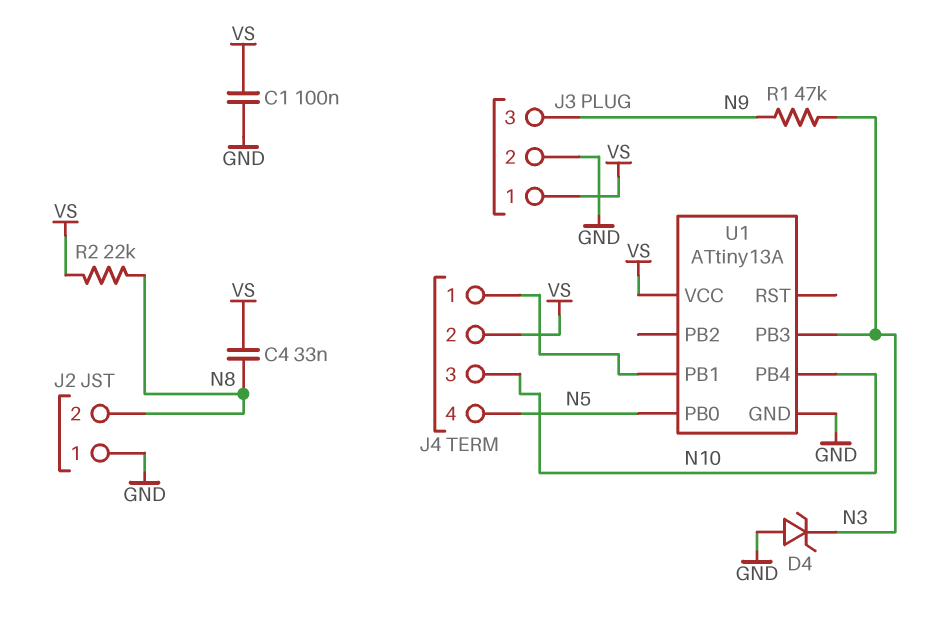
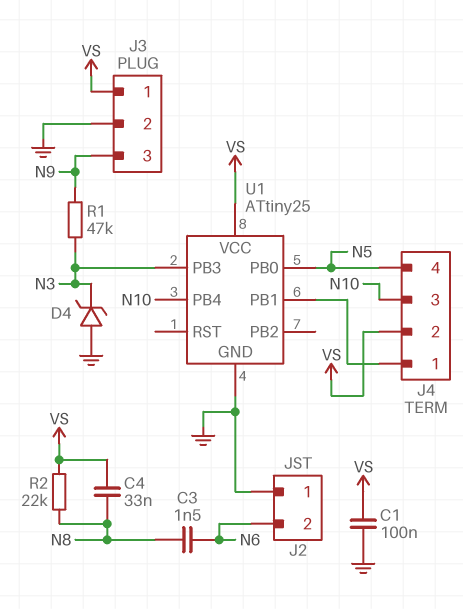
C3: none -> 1.5nF (N6, N8)
J2 pin 2: N8 -> N6
U1: ATtiny13A -> ATtiny25

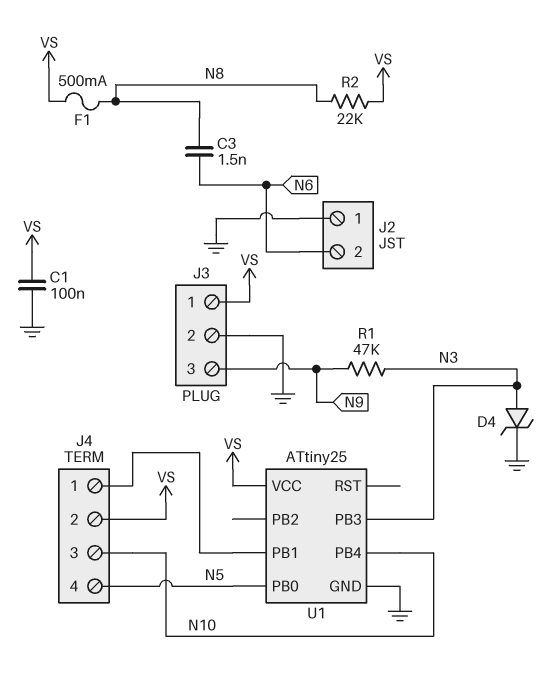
C4: 33nF (N8, VS) -> none
D4: zener (A GND, K N3) -> zener (A N3, K GND)
F1: none -> 500mA (N8, VS)

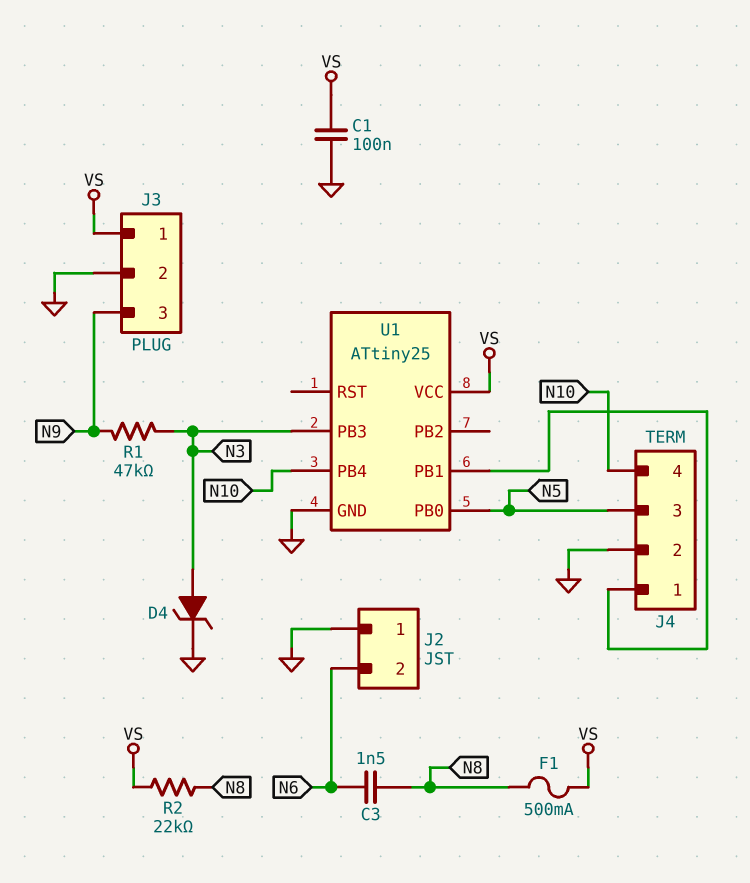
J4 pin 2: VS -> GND
J4 pin 3: N10 -> N5
J4 pin 4: N5 -> N10

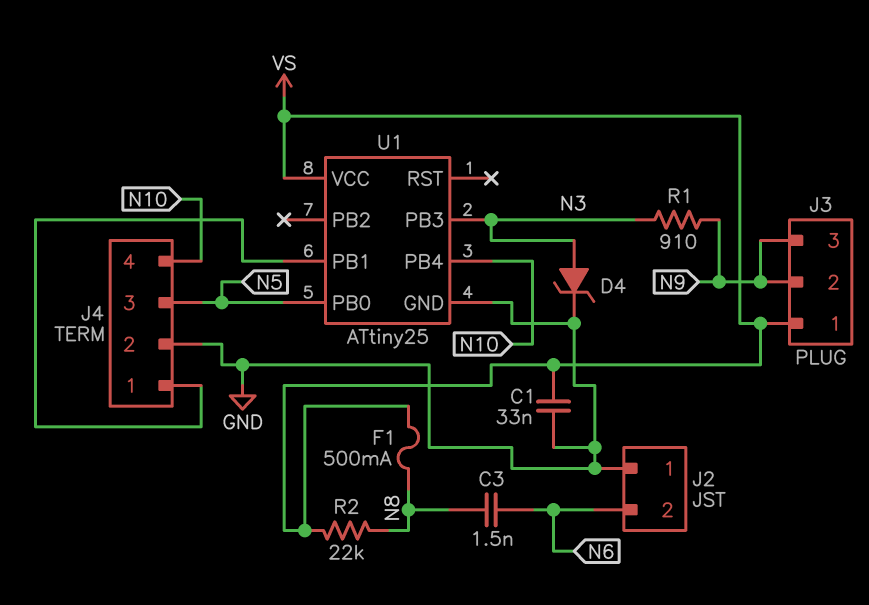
C1: 100nF (GND, VS) -> 33nF (GND, VS)
J3 pin 2: GND -> N9
R1: 47k (N3, N9) -> 910 (N3, N9)

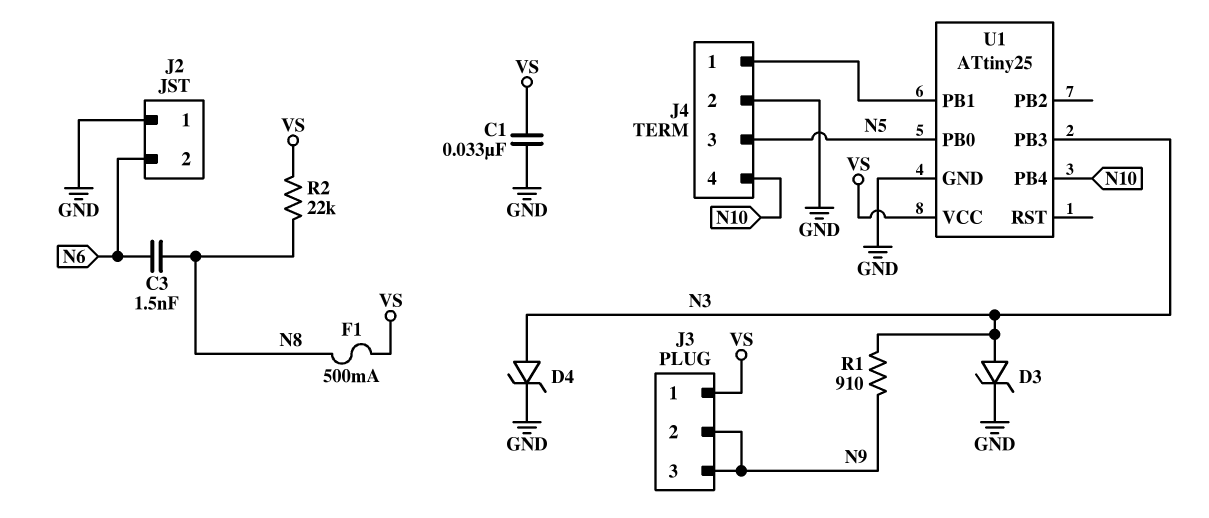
D3: none -> zener (A N3, K GND)

